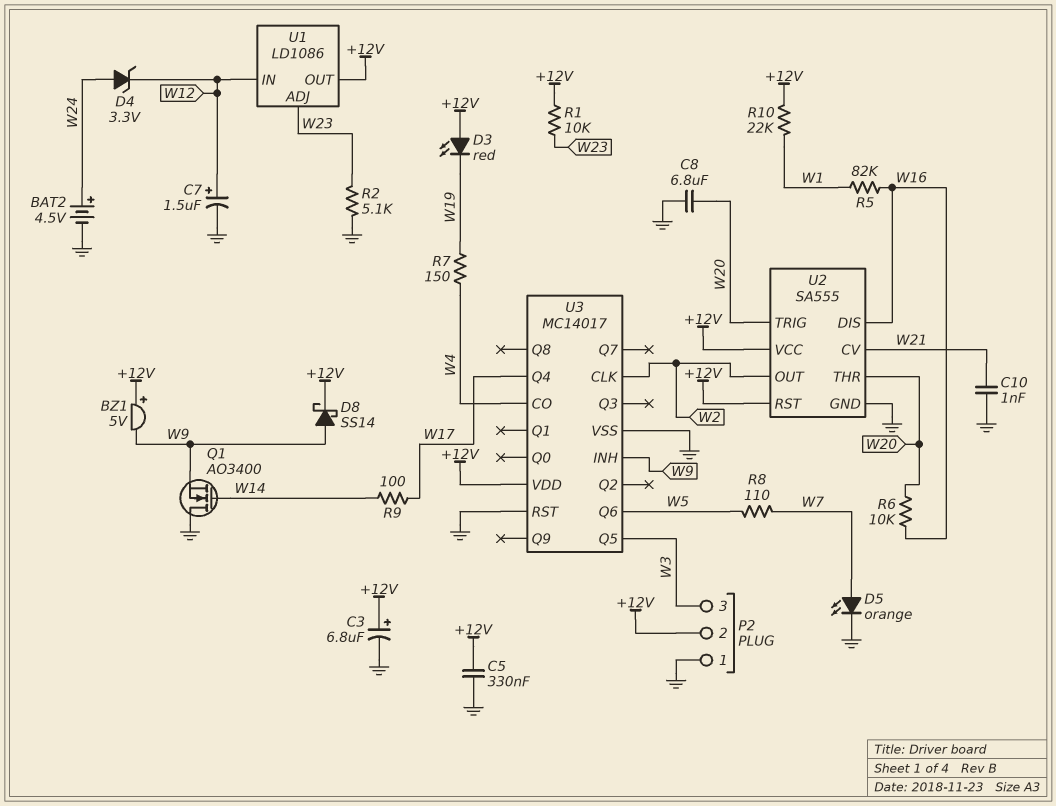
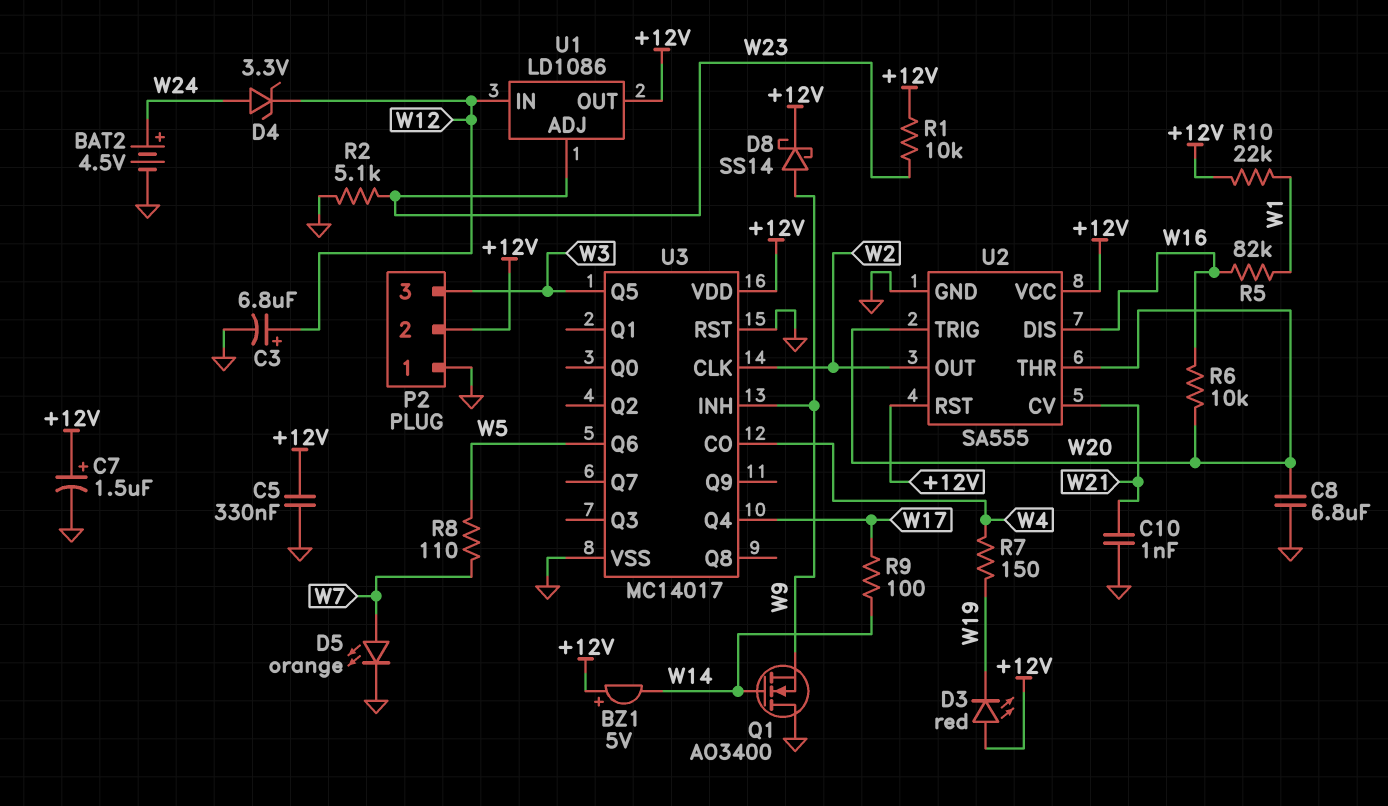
BZ1: buzzer 5V (plus +12V, minus W9) -> buzzer 5V (plus +12V, minus W14)
C3: 6.8uF (plus +12V, minus GND) -> 6.8uF (plus W12, minus GND)
C7: 1.5uF (plus W12, minus GND) -> 1.5uF (plus +12V, minus GND)

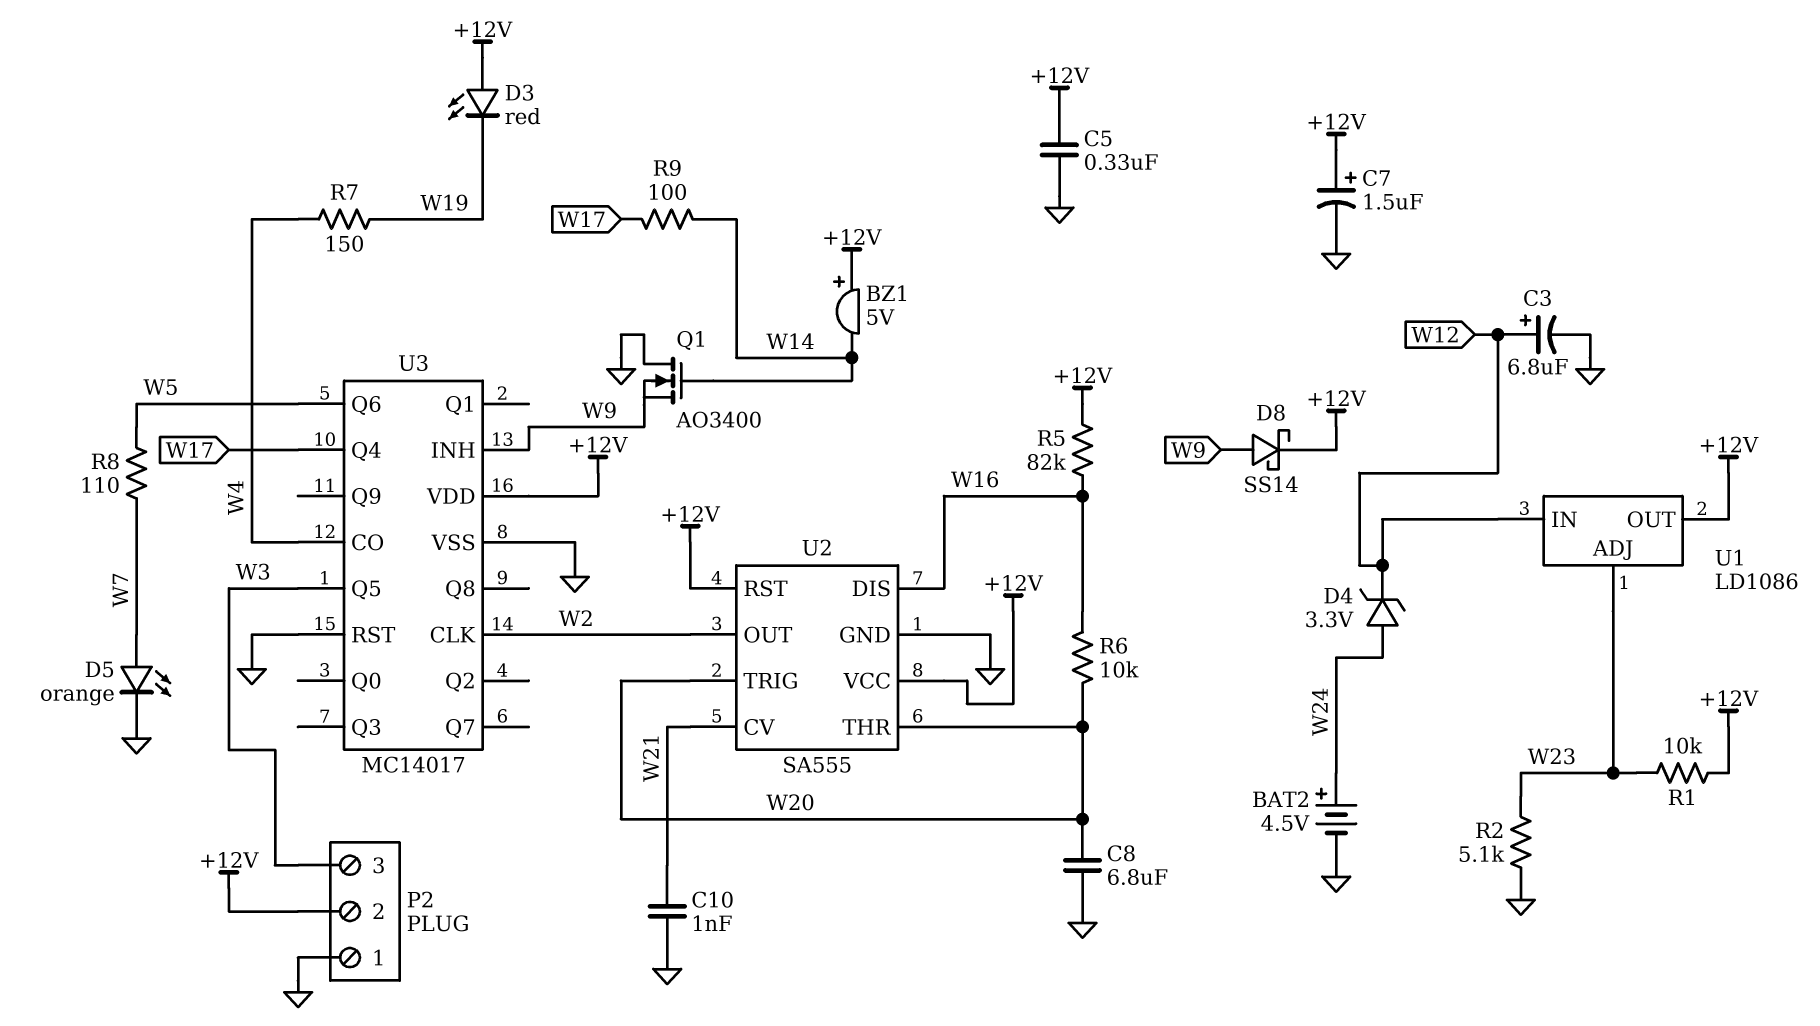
R5: 82k (W1, W16) -> 82k (+12V, W16)
R10: 22k (+12V, W1) -> none

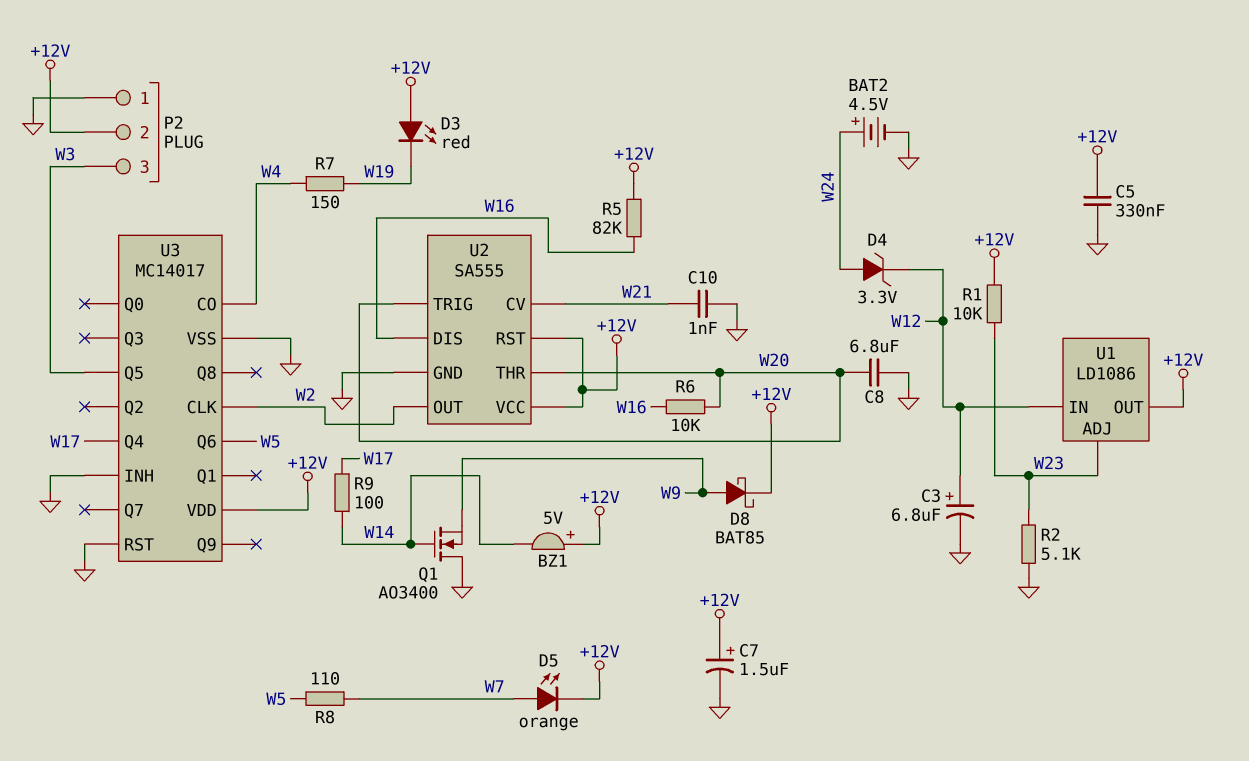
D5: LED orange (A W7, K GND) -> LED orange (A W7, K +12V)
D8: schottky SS14 (A W9, K +12V) -> schottky BAT85 (A W9, K +12V)
U3 pin INH: W9 -> GND

